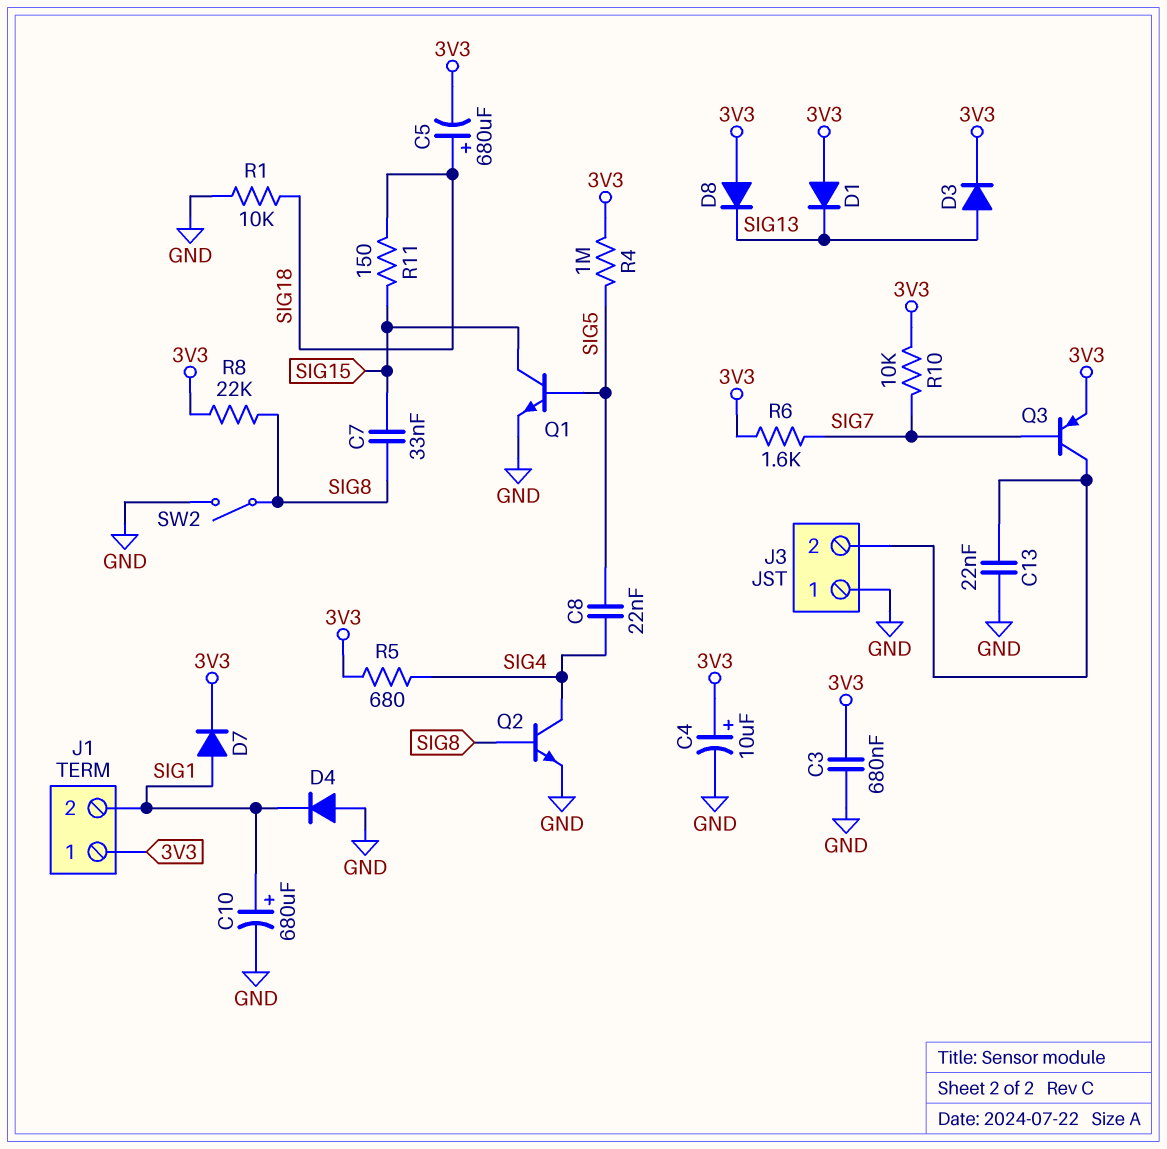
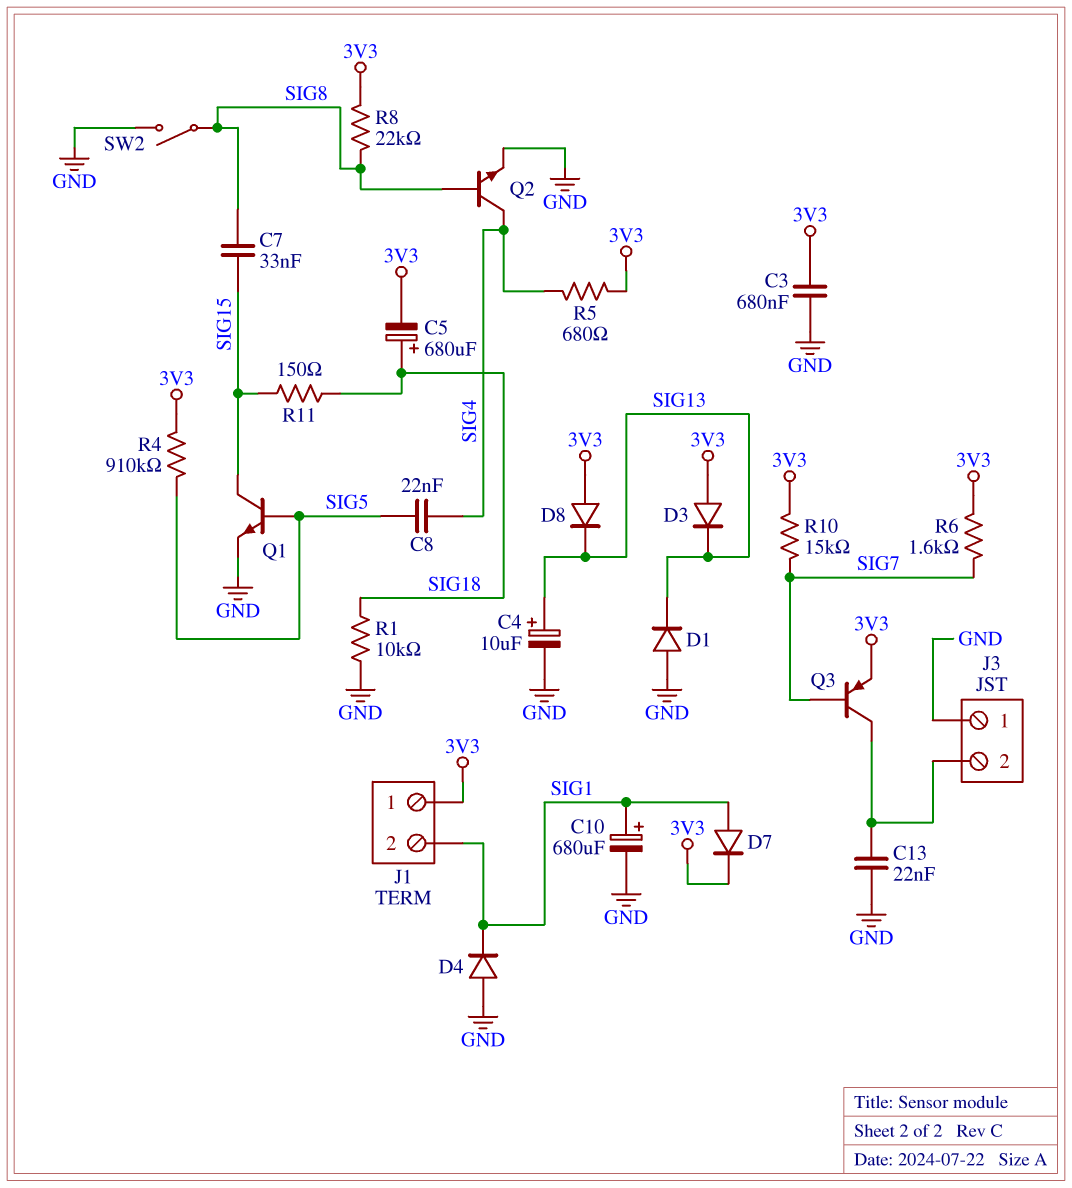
C4: 10uF (plus 3V3, minus GND) -> 10uF (plus SIG13, minus GND)
D1: diode (A 3V3, K SIG13) -> diode (A GND, K SIG13)
D3: diode (A SIG13, K 3V3) -> diode (A 3V3, K SIG13)
R4: 1M (3V3, SIG5) -> 910k (3V3, SIG5)
R10: 10k (3V3, SIG7) -> 15k (3V3, SIG7)

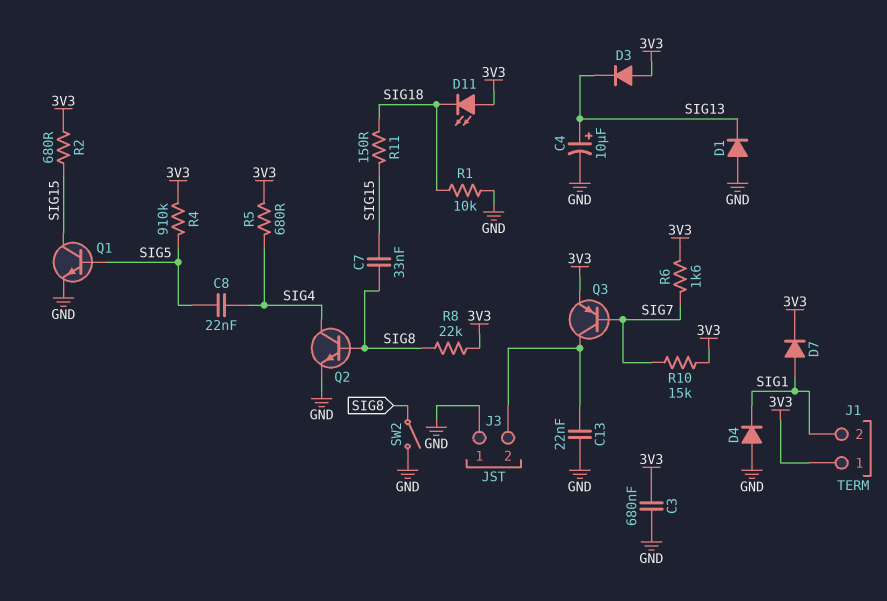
C5: 680uF (plus SIG18, minus 3V3) -> none
C10: 680uF (plus SIG1, minus GND) -> none
D8: diode (A 3V3, K SIG13) -> none
D11: none -> LED (A 3V3, K SIG18)
R2: none -> 680 (3V3, SIG15)

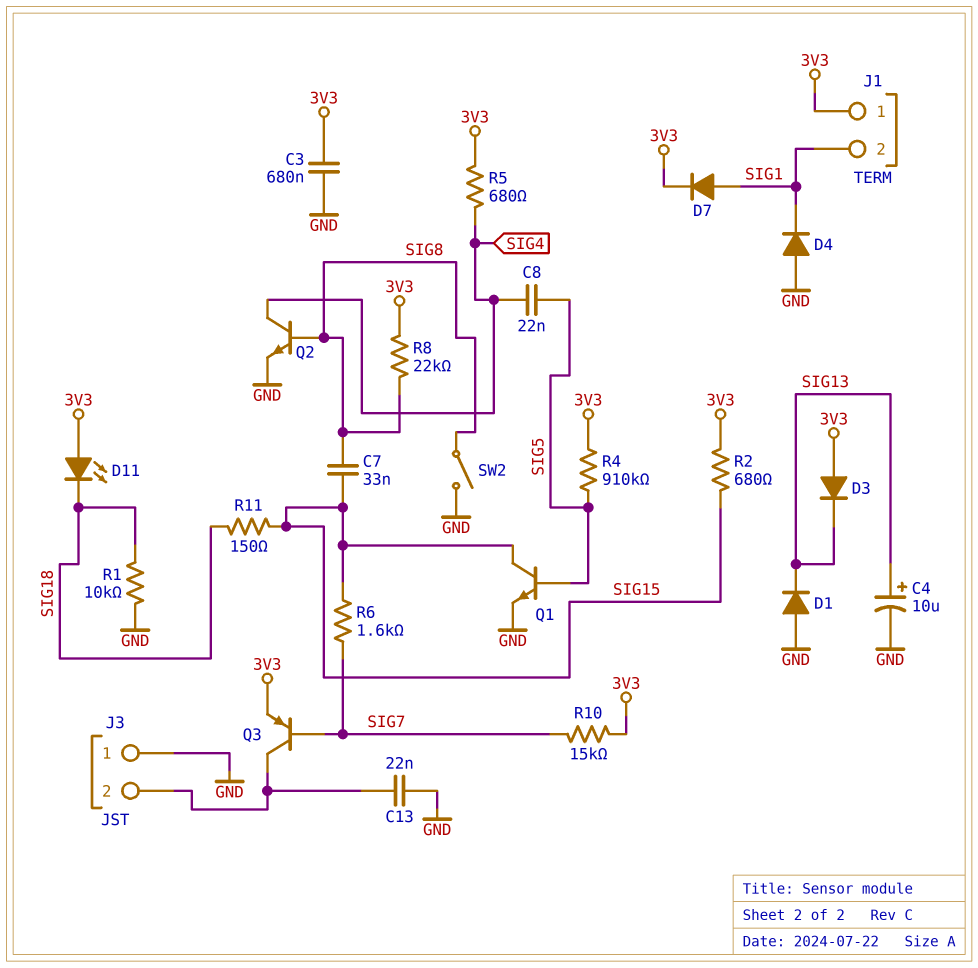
R6: 1.6k (3V3, SIG7) -> 1.6k (SIG7, SIG15)

